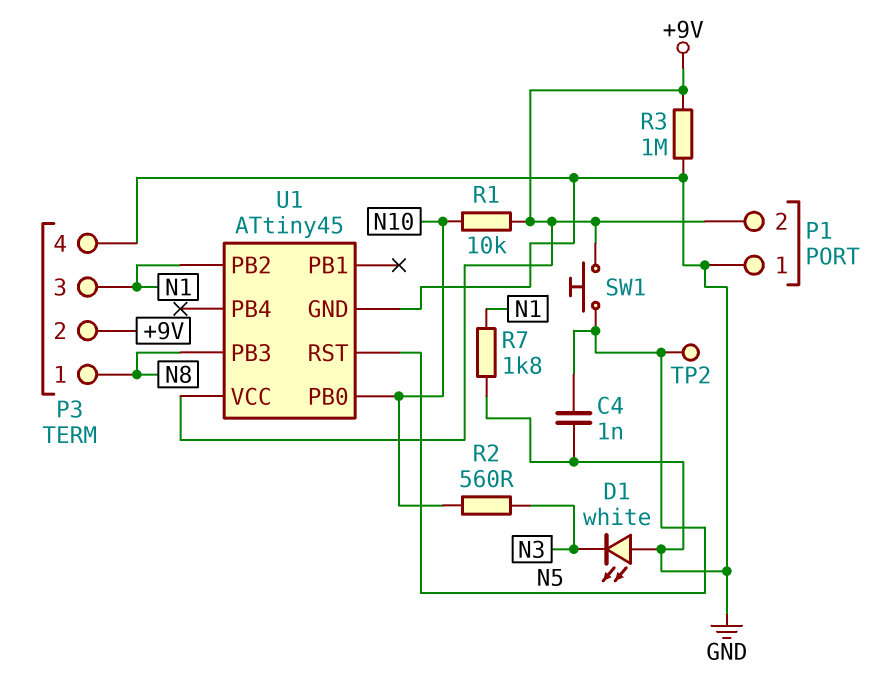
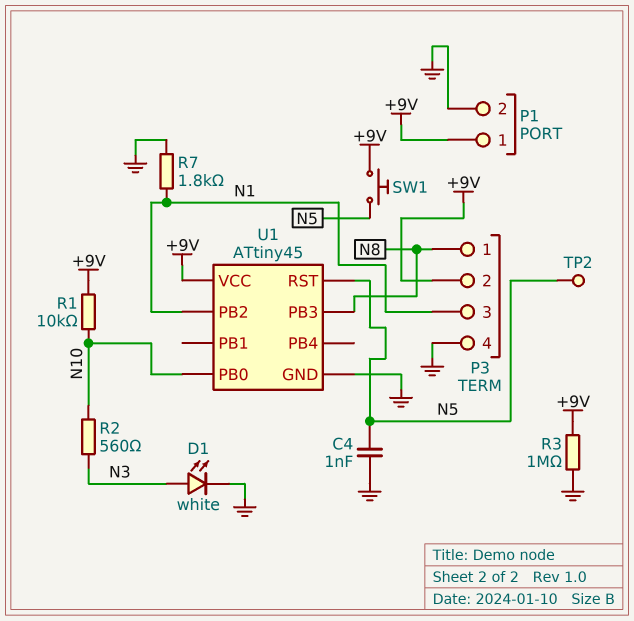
D1: LED white (A GND, K N3) -> LED white (A N3, K GND)
P1 pin 1: GND -> +9V
P1 pin 2: +9V -> GND

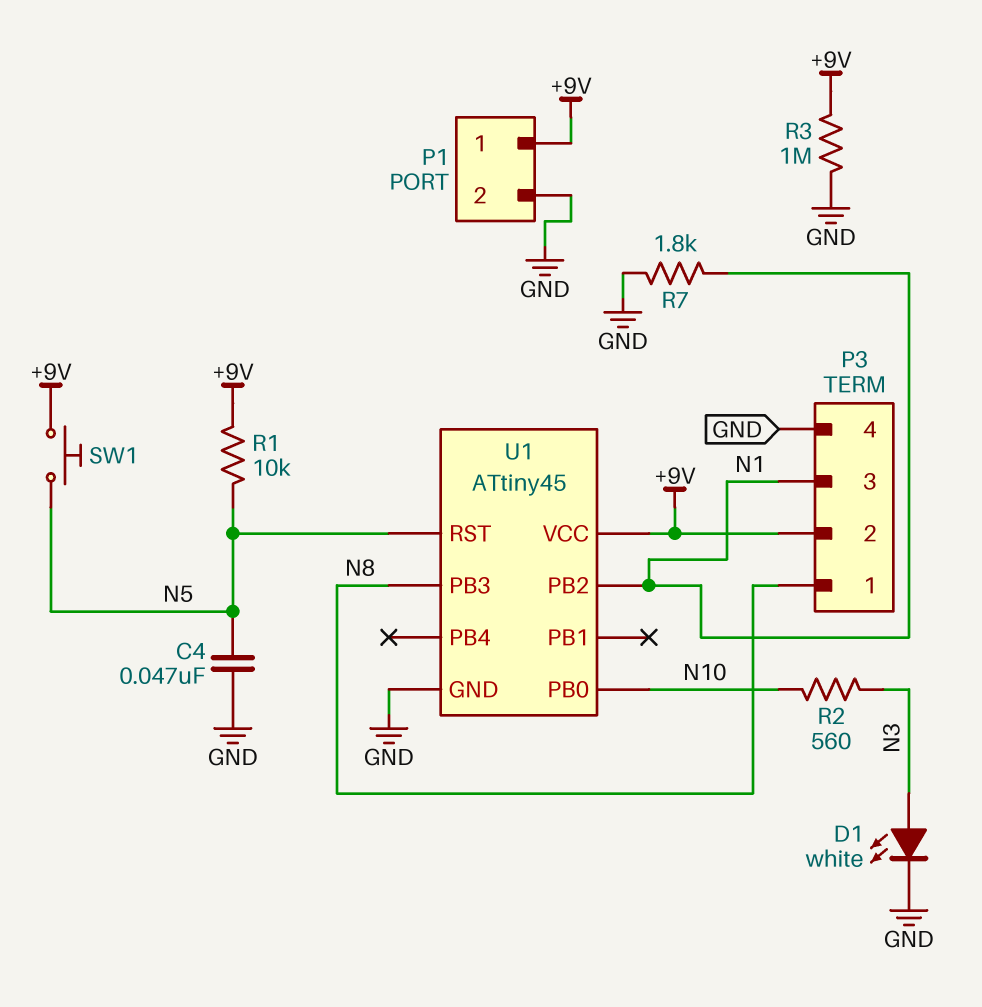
C4: 1nF (GND, N5) -> 47nF (GND, N5)
R1: 10k (+9V, N10) -> 10k (+9V, N5)
TP2: test point (N5) -> none

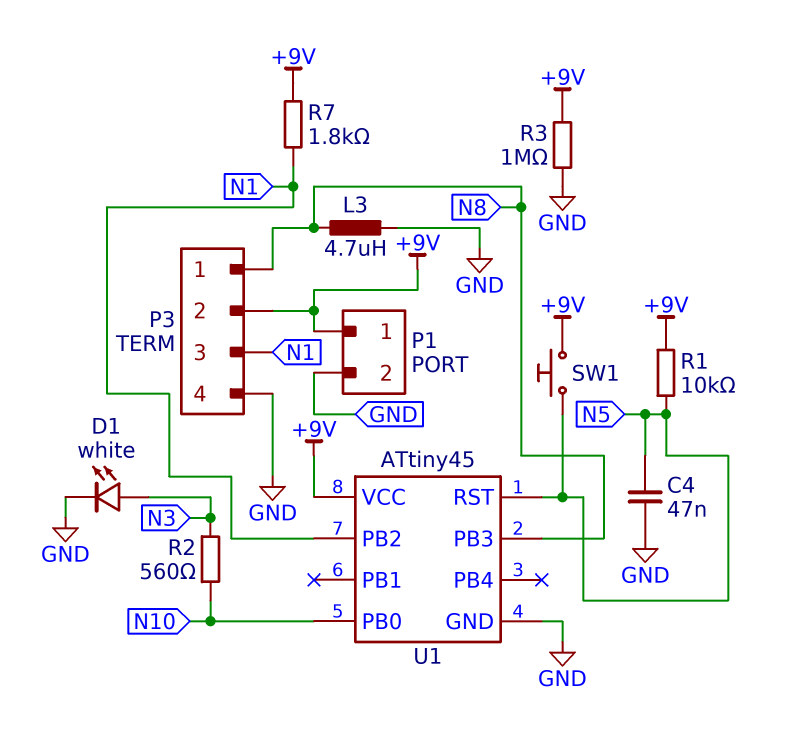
L3: none -> 4.7uH (GND, N8)
R7: 1.8k (GND, N1) -> 1.8k (+9V, N1)

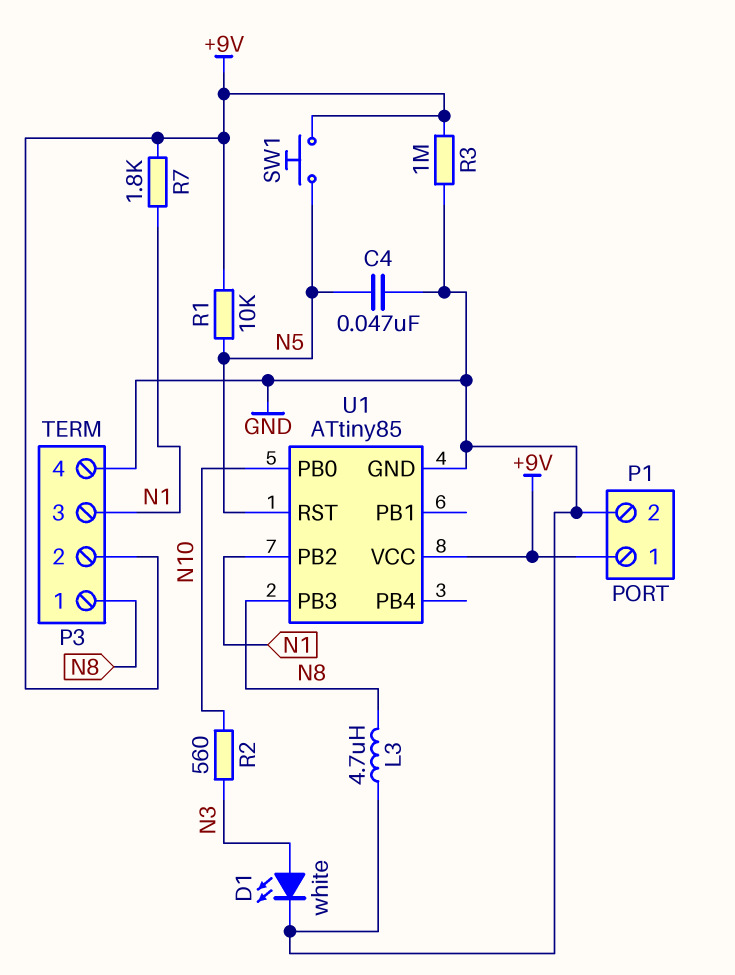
U1: ATtiny45 -> ATtiny85

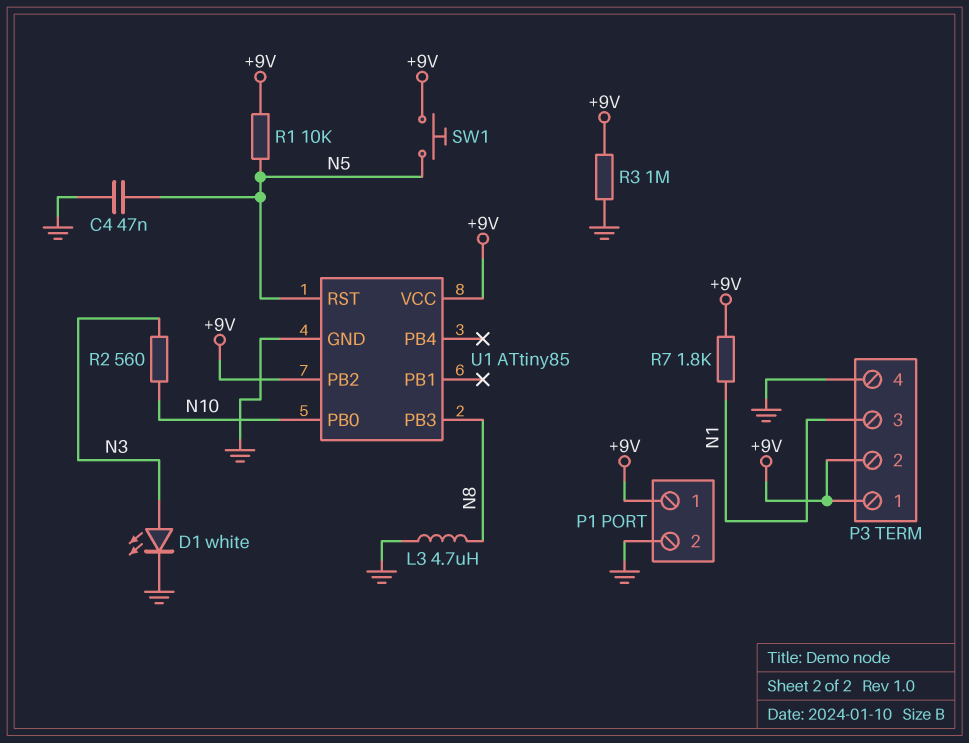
P3 pin 1: N8 -> +9V
U1 pin PB2: N1 -> +9V

